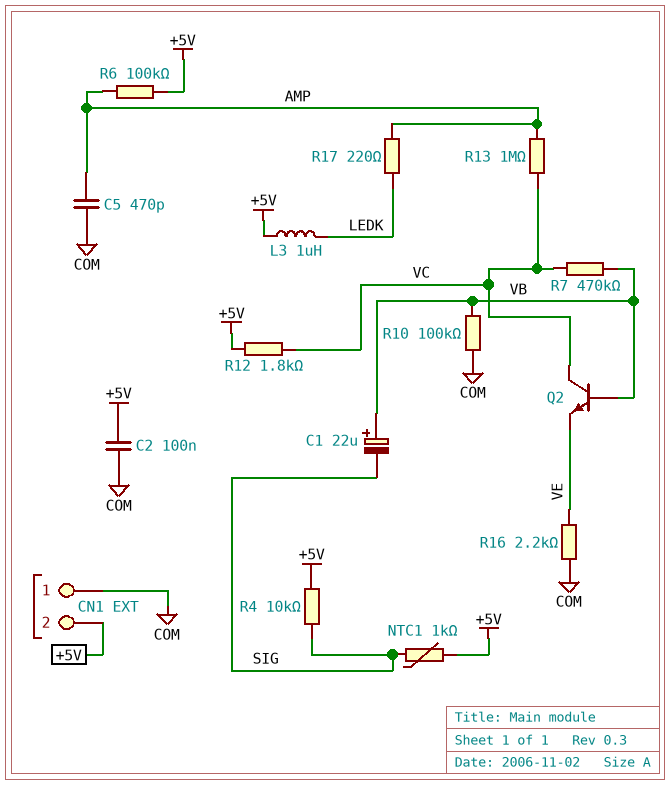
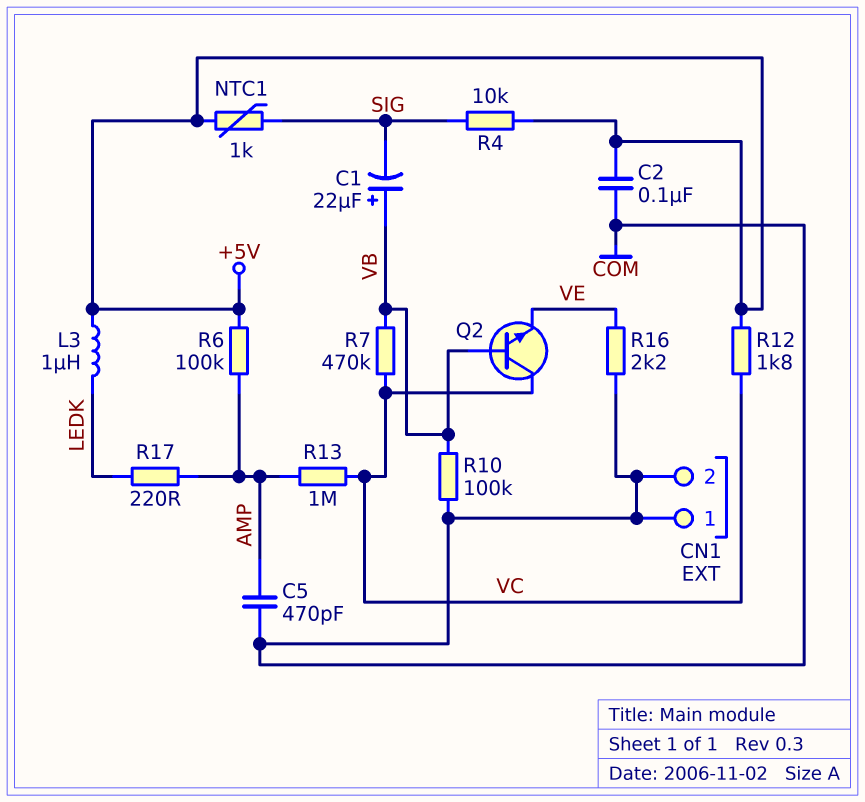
CN1 pin 2: +5V -> COM

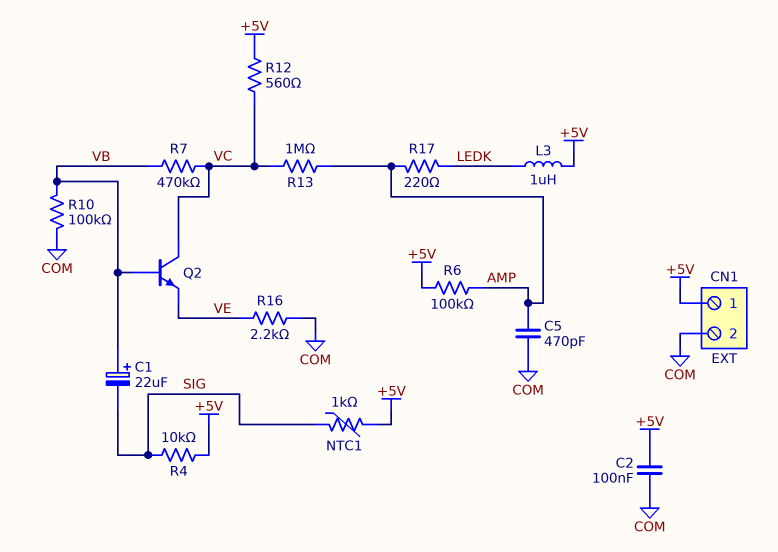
CN1 pin 1: COM -> +5V
R12: 1.8k (+5V, VC) -> 560 (+5V, VC)

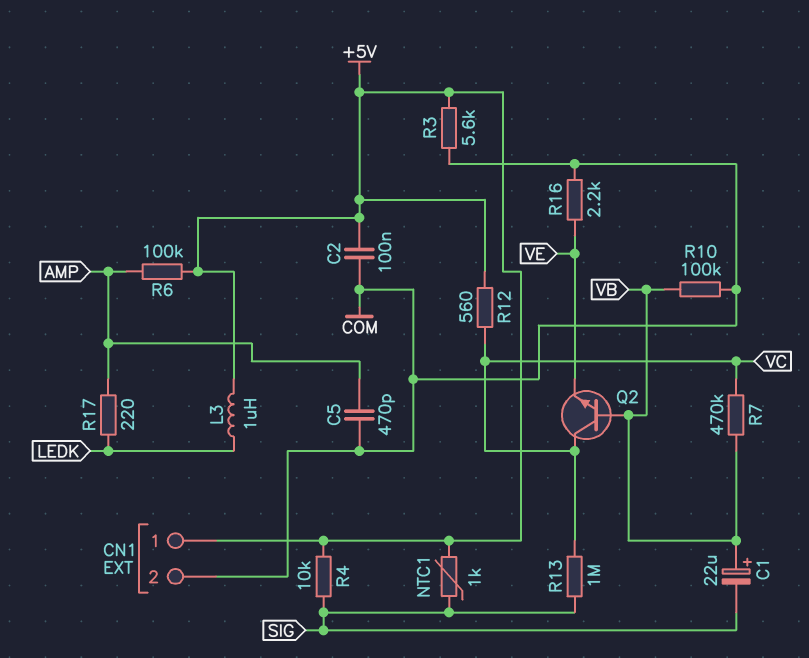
R3: none -> 5.6k (+5V, COM)
R13: 1M (AMP, VC) -> 1M (SIG, VC)

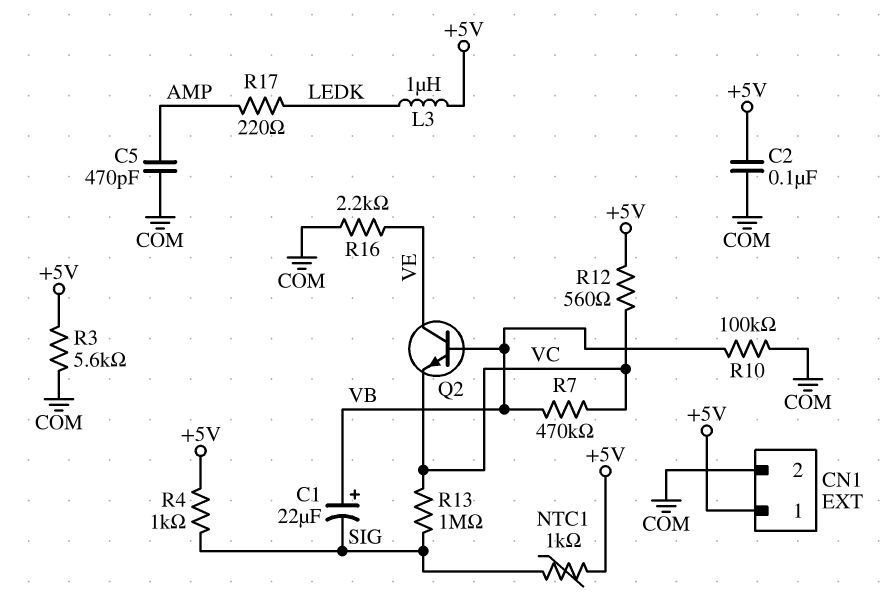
Q2: NPN (B VB, C VC, E VE) -> NPN (B VB, C VE, E VC)
R4: 10k (+5V, SIG) -> 1k (+5V, SIG)
R6: 100k (+5V, AMP) -> none

